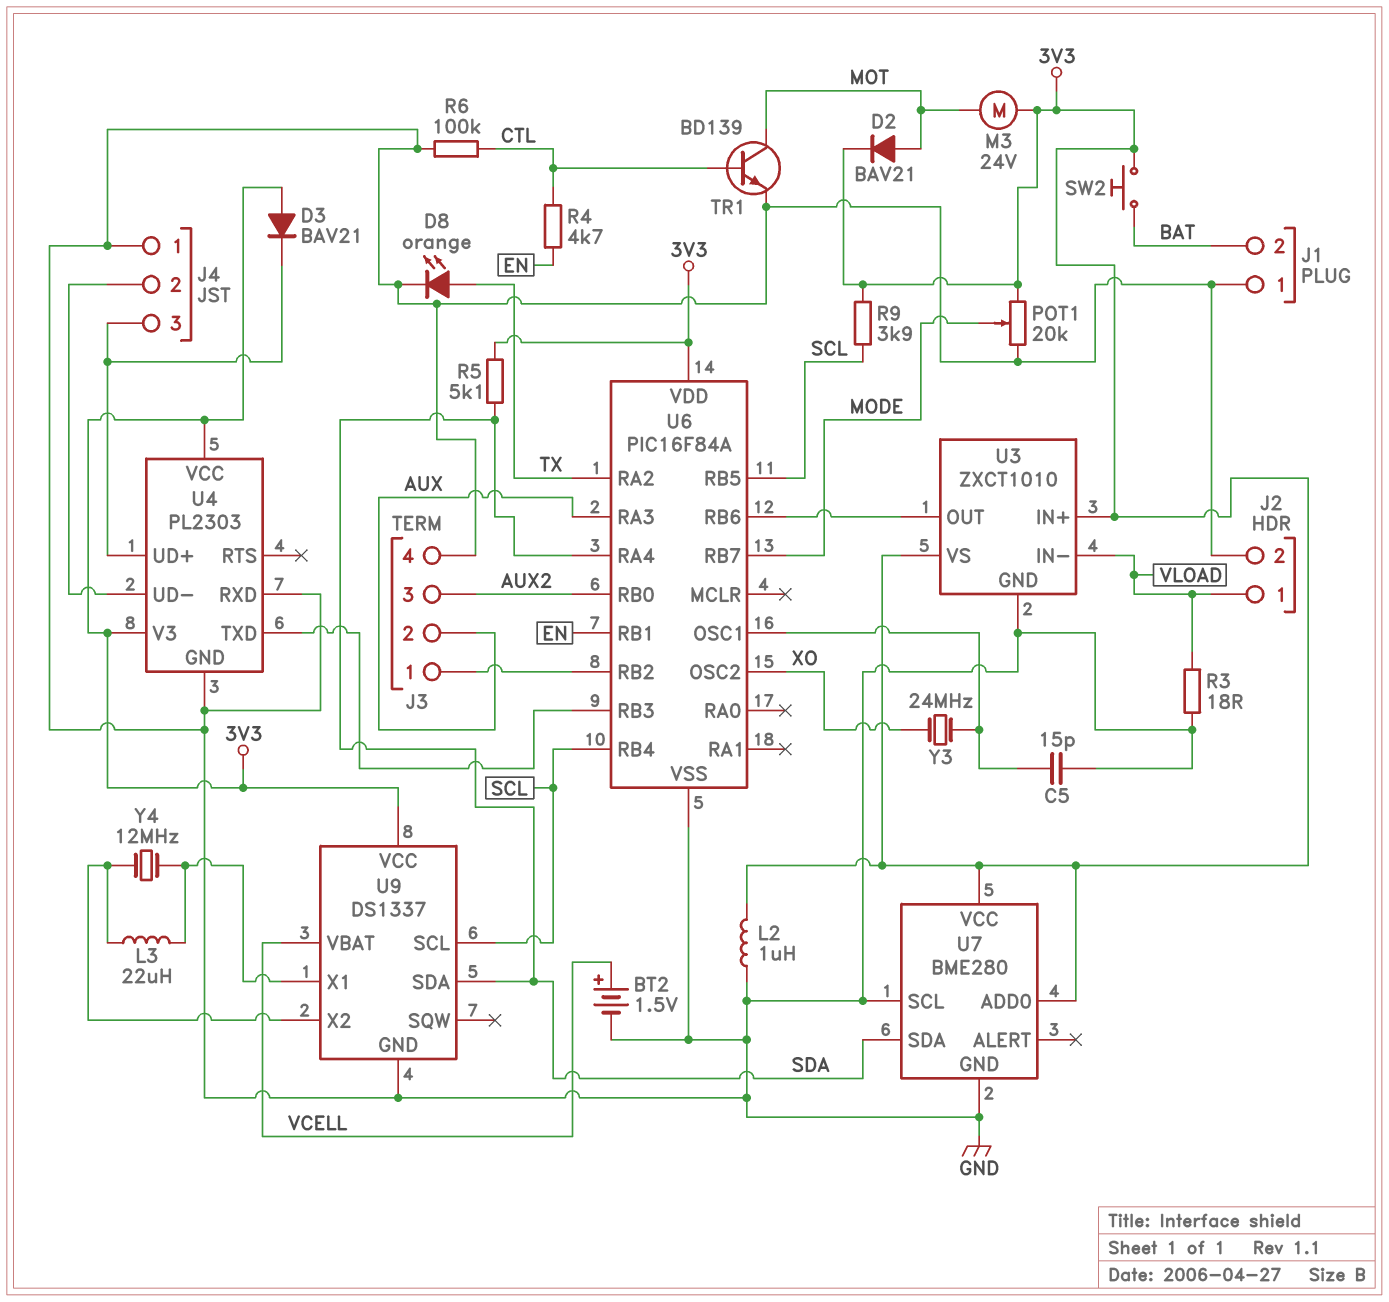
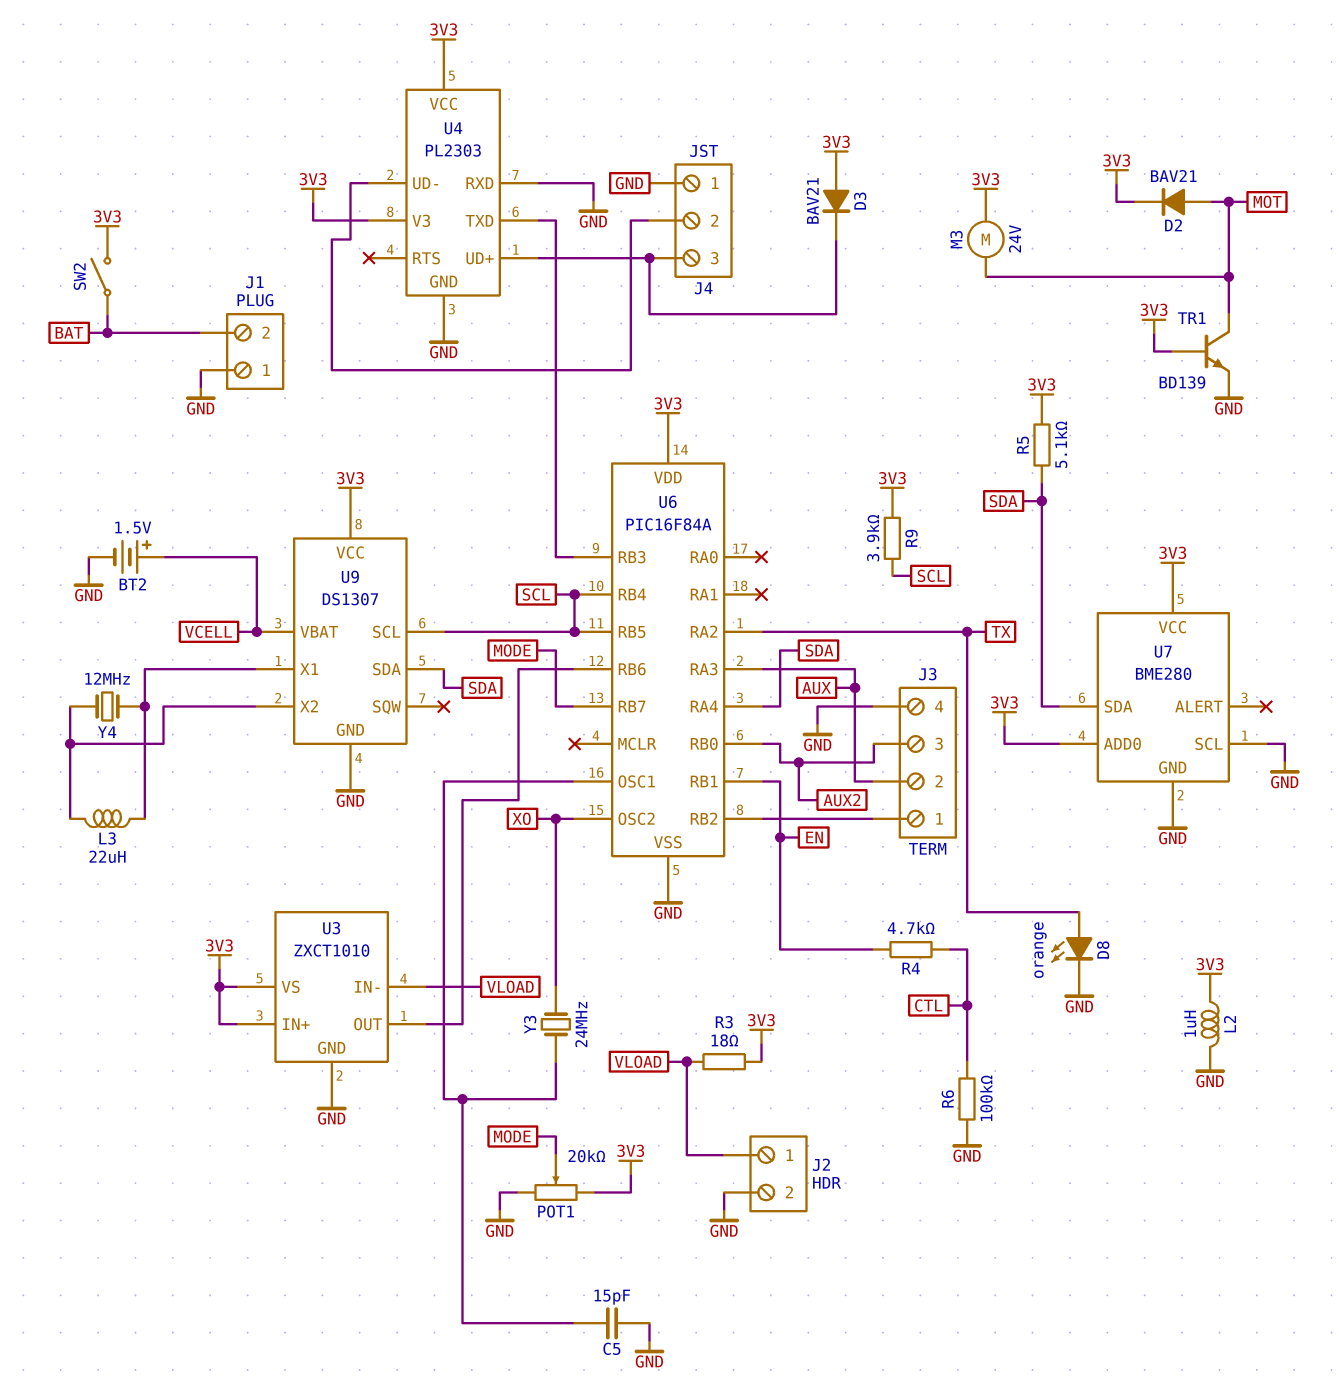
R3: 18 (GND, VLOAD) -> 18 (3V3, VLOAD)
SW2: button (3V3, BAT) -> switch (3V3, BAT)
TR1: NPN BD139 (B CTL, C MOT, E GND) -> NPN BD139 (B 3V3, C MOT, E GND)
U9: DS1337 -> DS1307

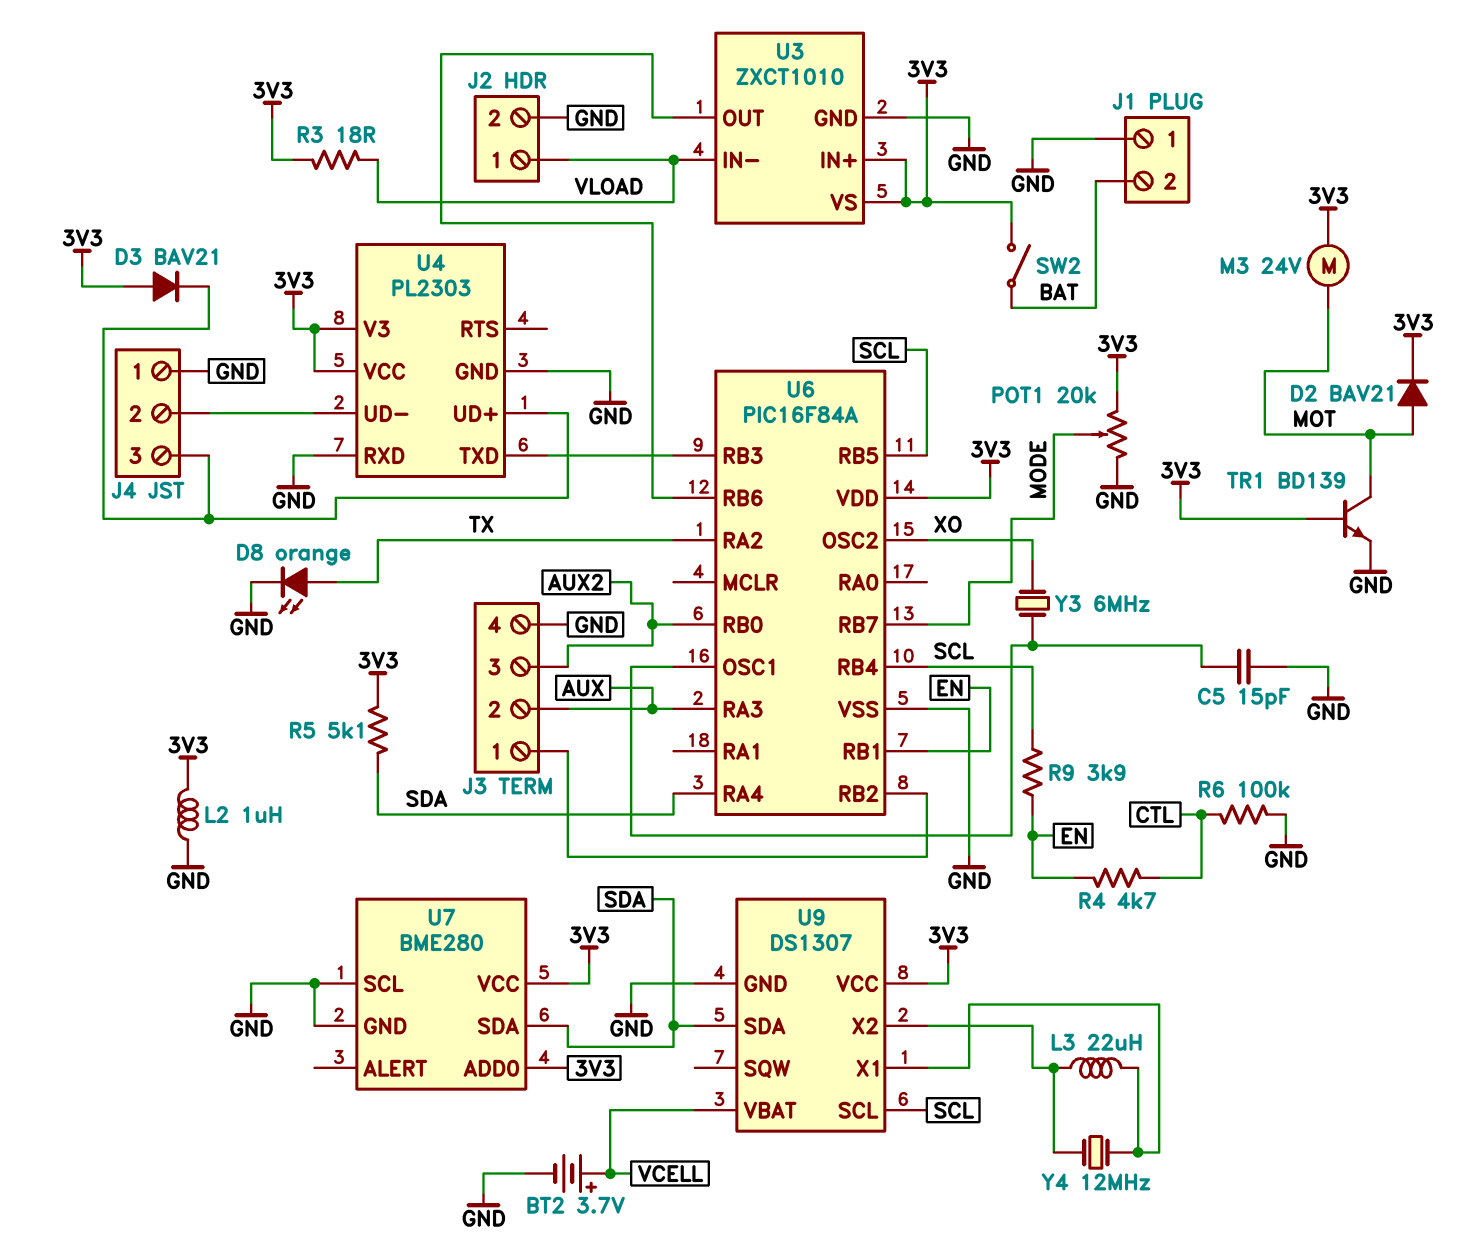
BT2: 1.5V (plus VCELL, minus GND) -> 3.7V (plus VCELL, minus GND)
R9: 3.9k (3V3, SCL) -> 3.9k (EN, SCL)
Y3: 24MHz (U6/OSC1, XO) -> 6MHz (U6/OSC1, XO)

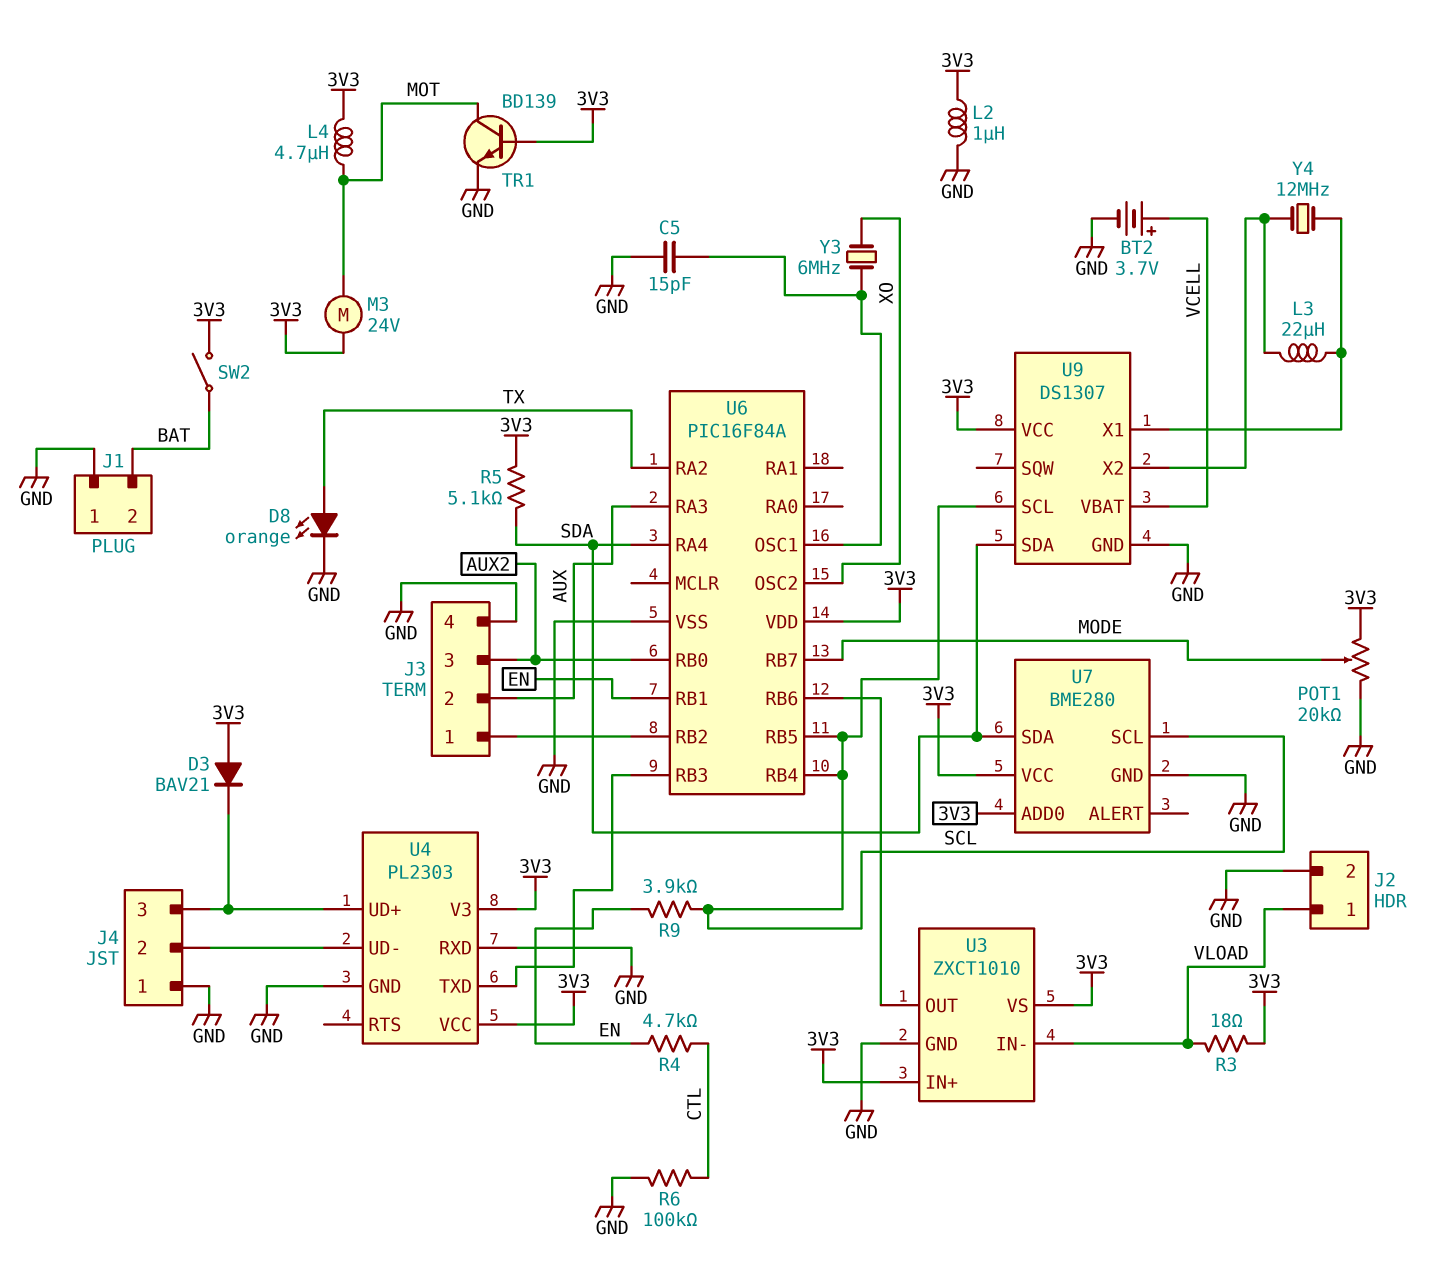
D2: diode BAV21 (A MOT, K 3V3) -> none
L4: none -> 4.7uH (3V3, MOT)
U7 pin SCL: GND -> SCL

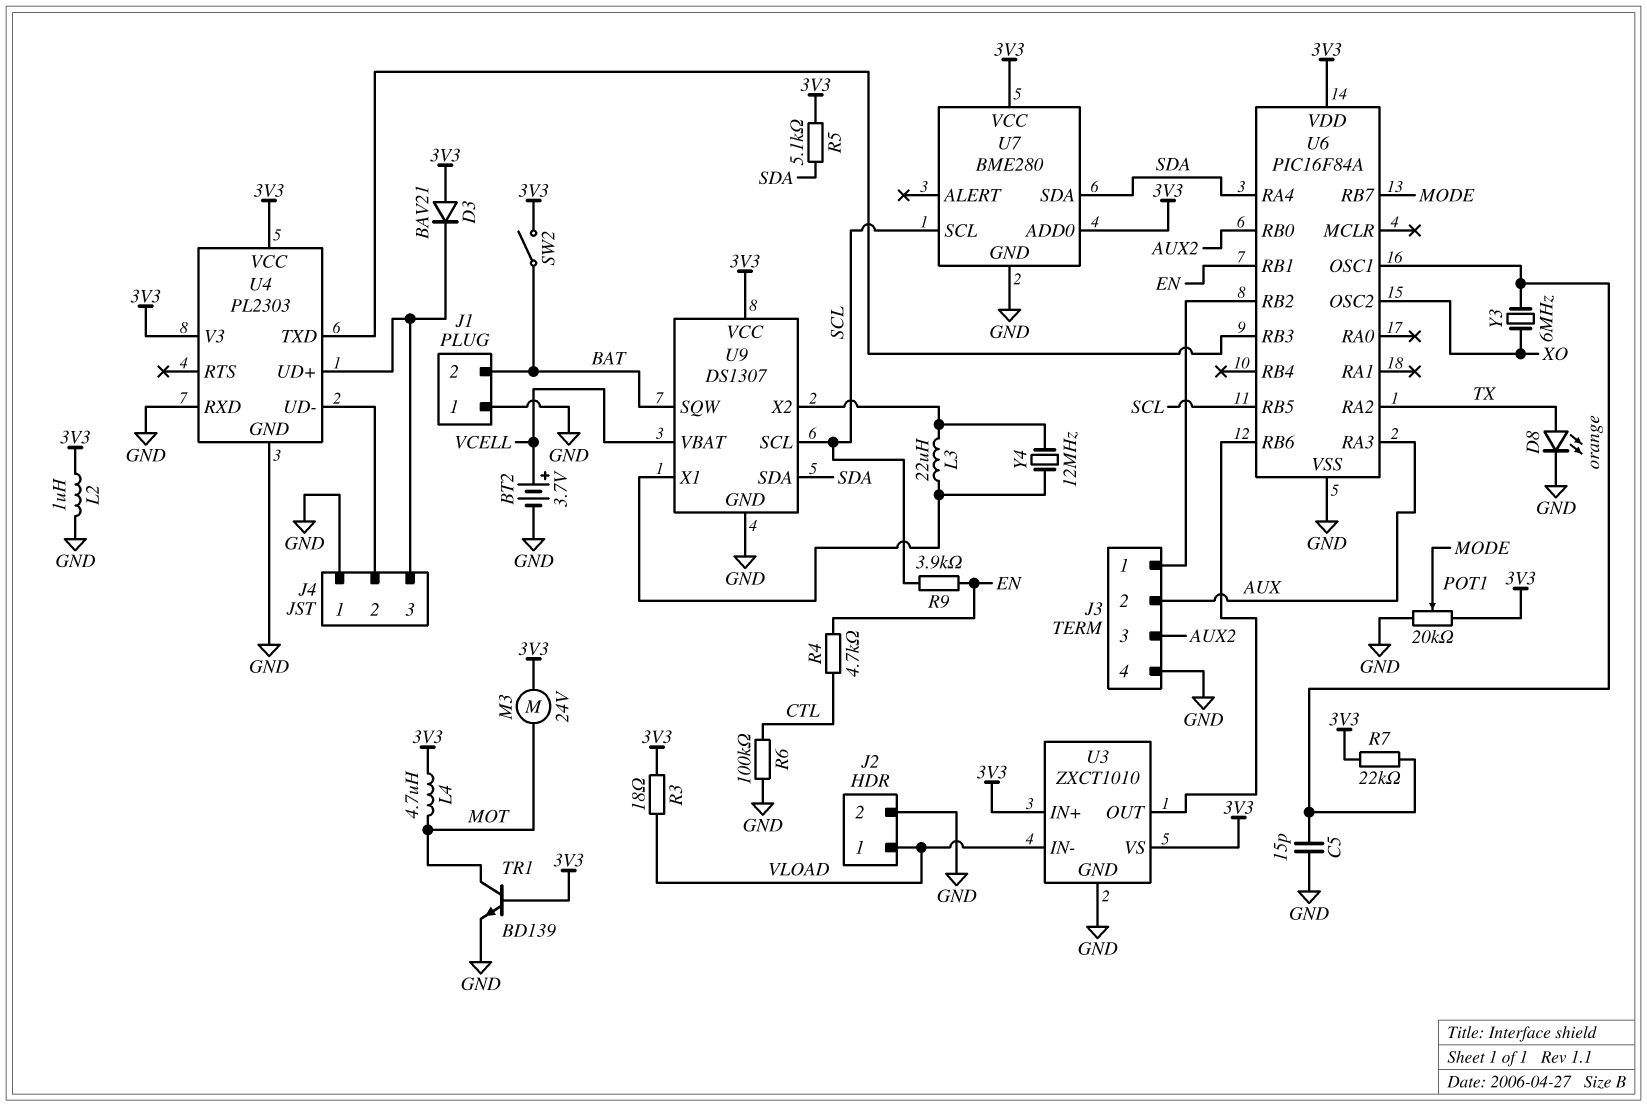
R7: none -> 22k (3V3, U6/OSC1)
U6 pin RB4: SCL -> none
U9 pin SQW: none -> BAT

